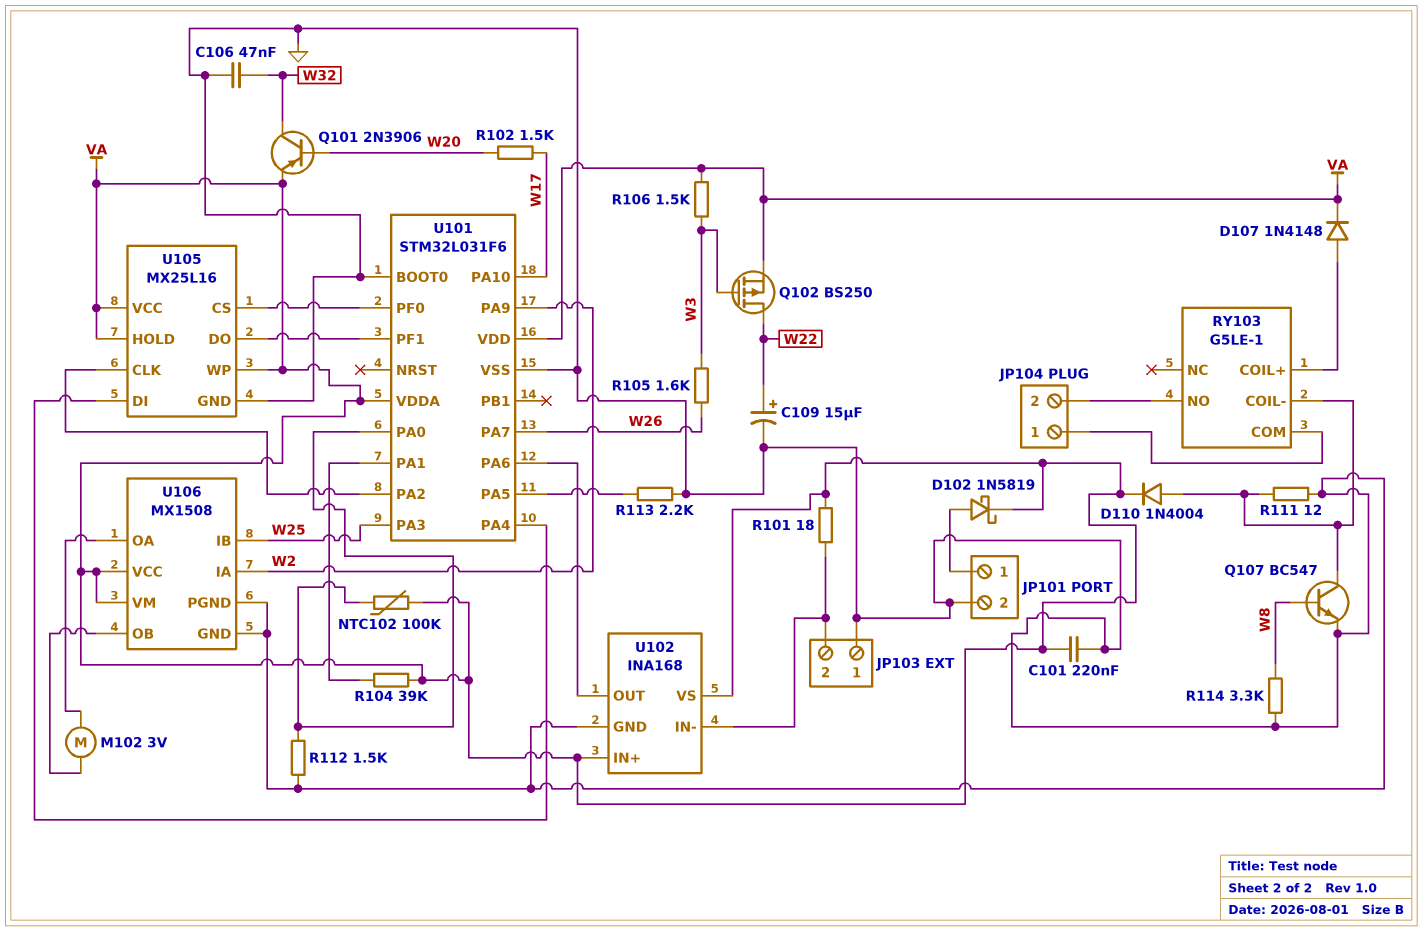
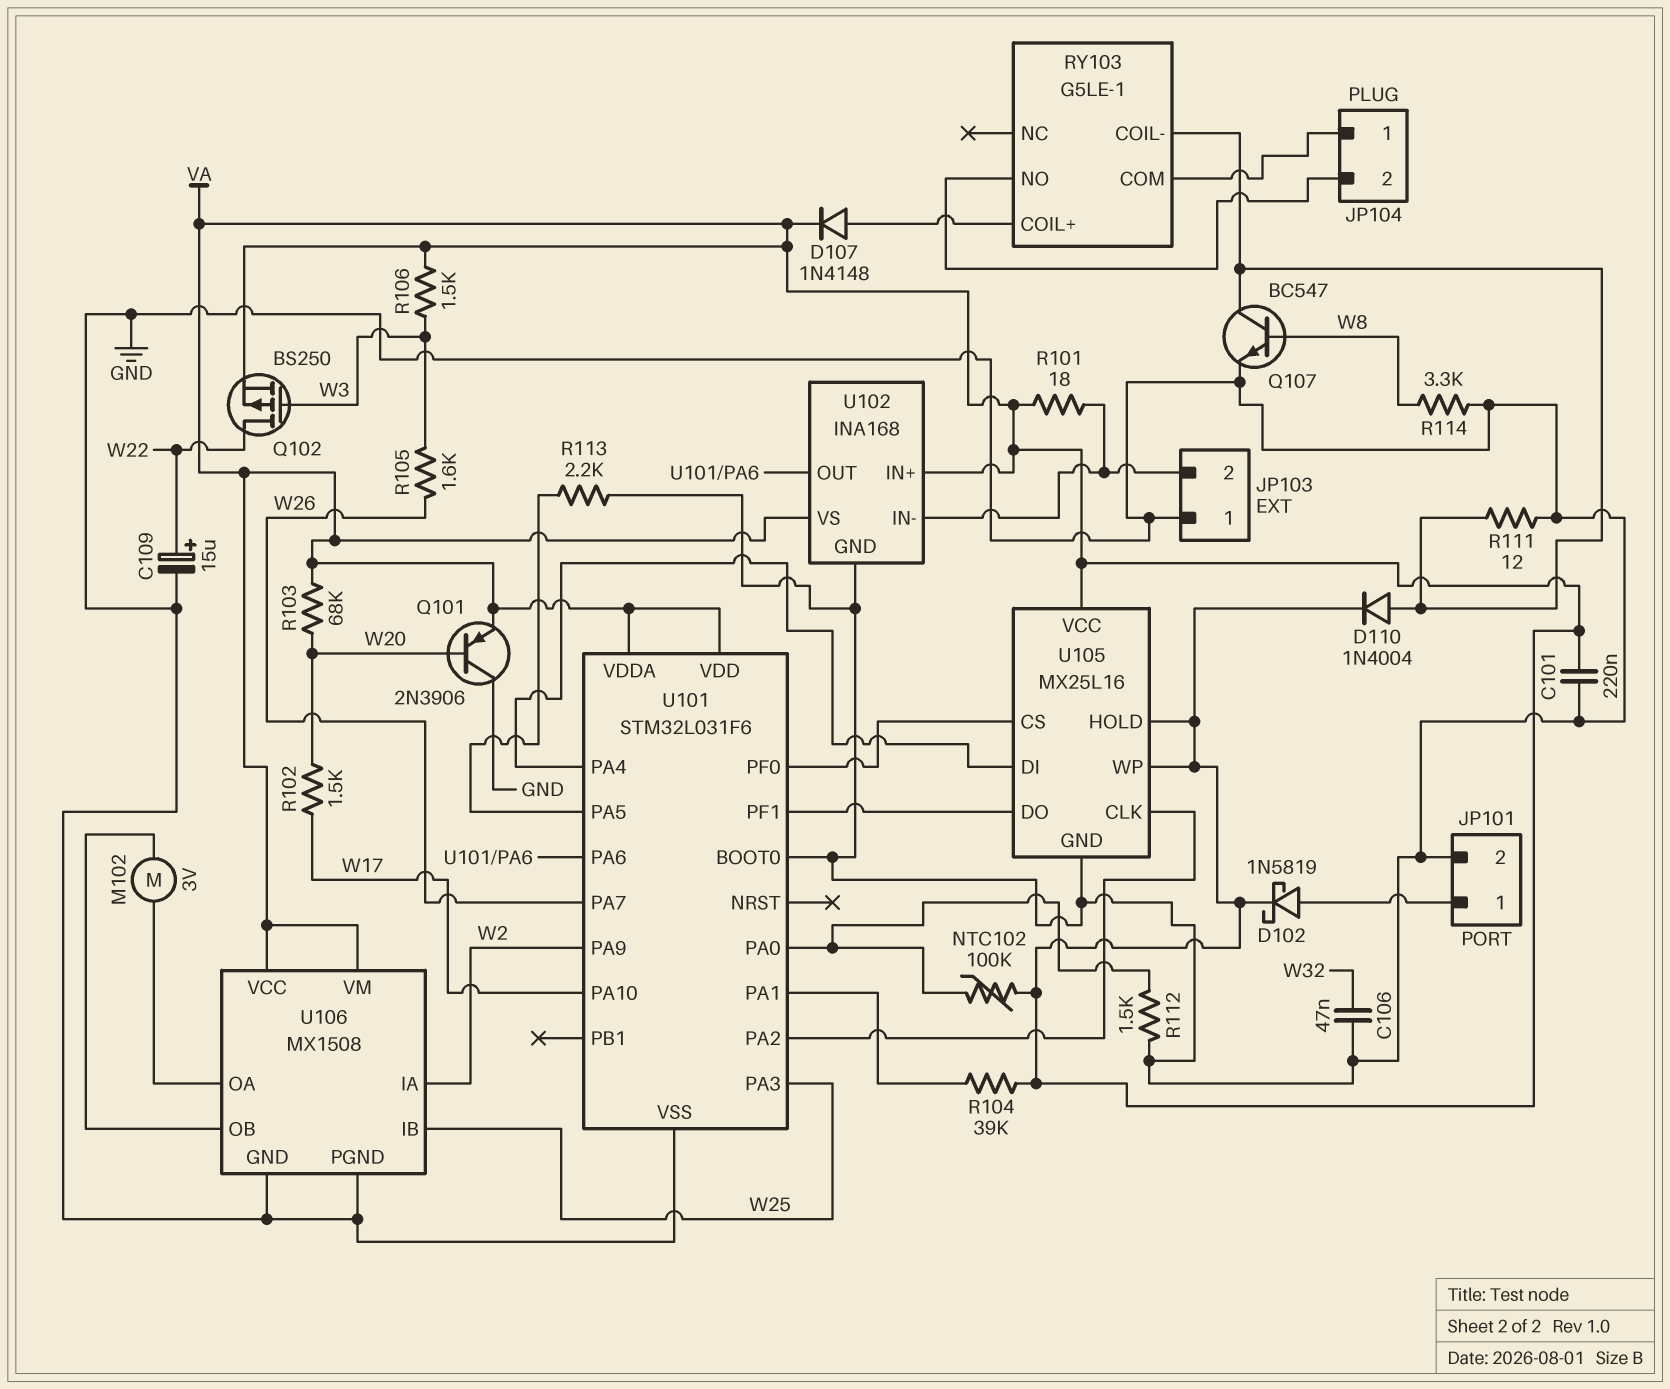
Q101: PNP 2N3906 (B W20, C W32, E VA) -> PNP 2N3906 (B W20, C GND, E VA)
R103: none -> 68k (VA, W20)

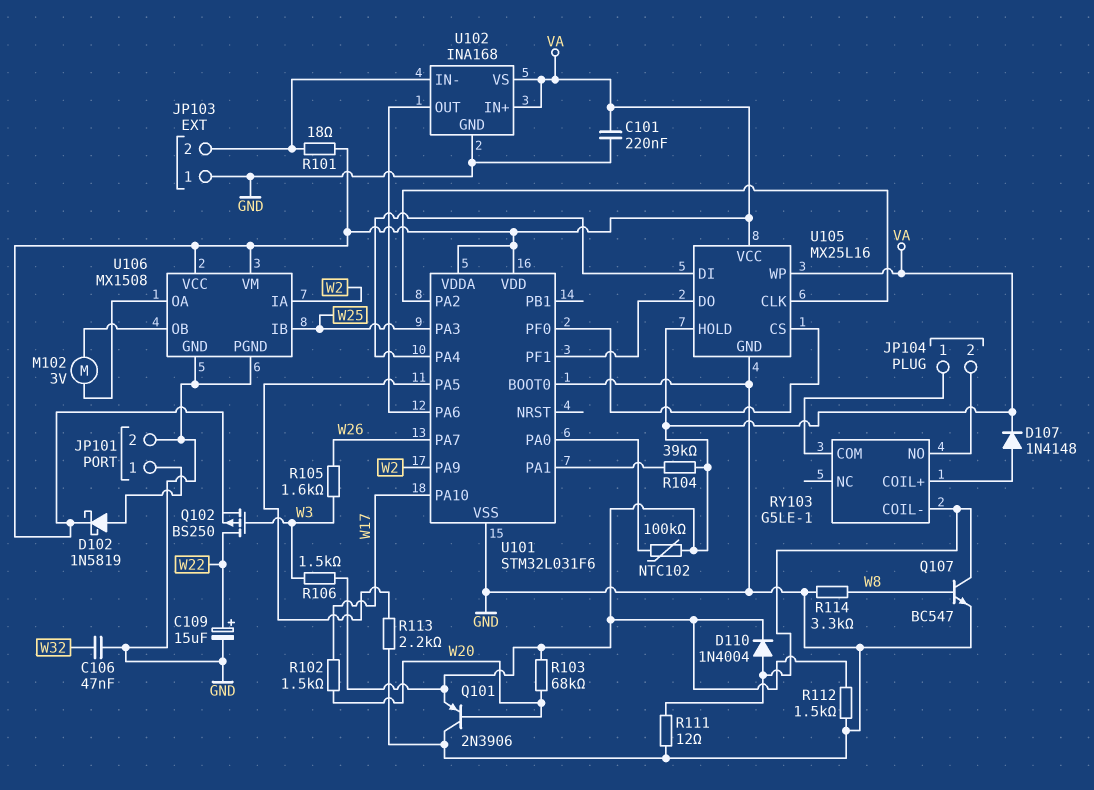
R112: 1.5k (GND, U101/PA0) -> 1.5k (GND, VA)

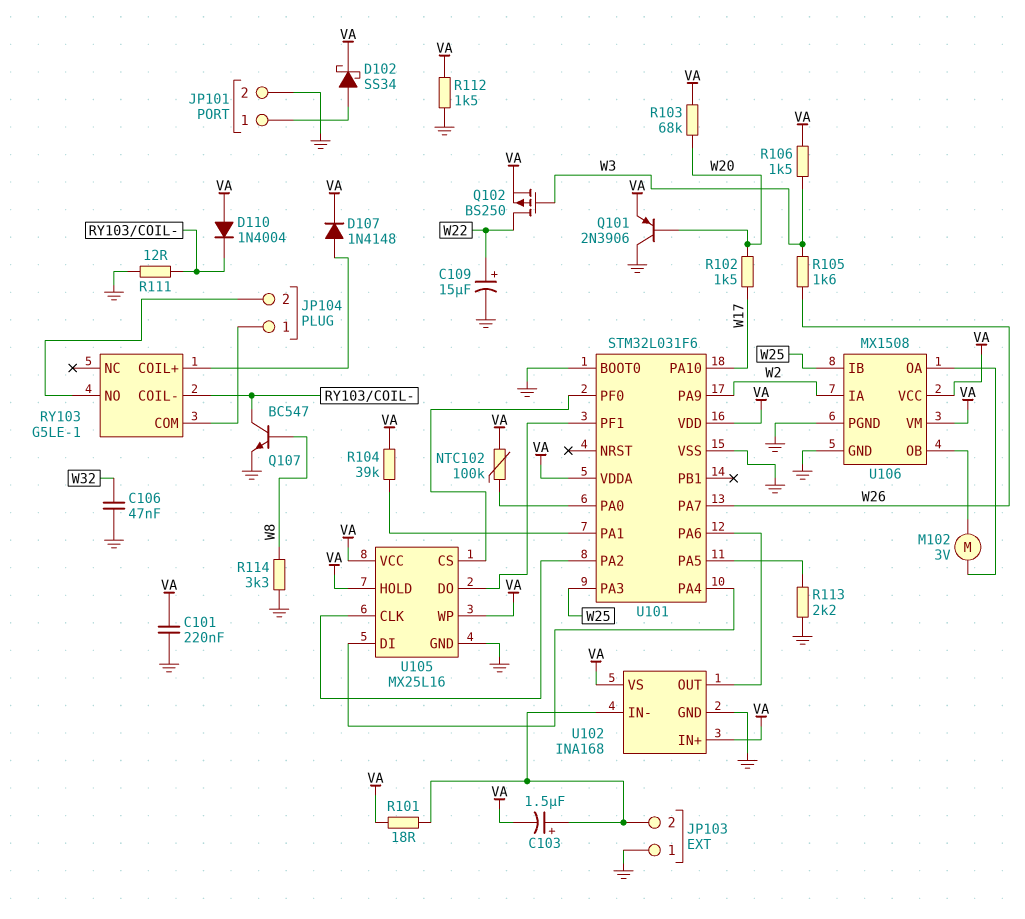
C103: none -> 1.5uF (plus JP103/2, minus VA)
D102: schottky 1N5819 (A JP101/1, K VA) -> schottky SS34 (A JP101/1, K VA)
D110: diode 1N4004 (A RY103/COIL-, K VA) -> diode 1N4004 (A VA, K RY103/COIL-)

